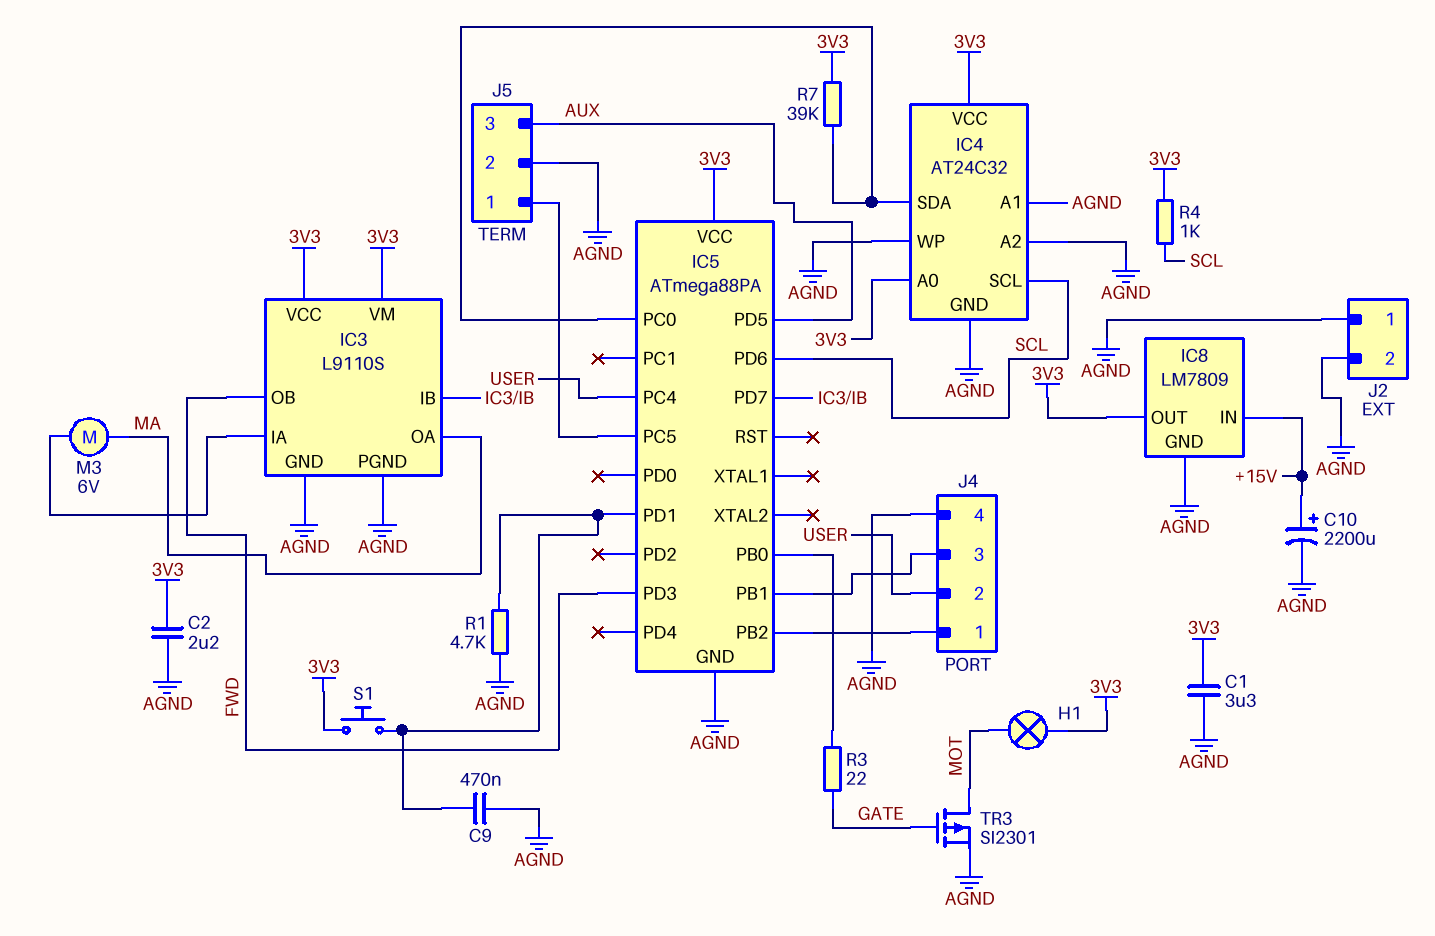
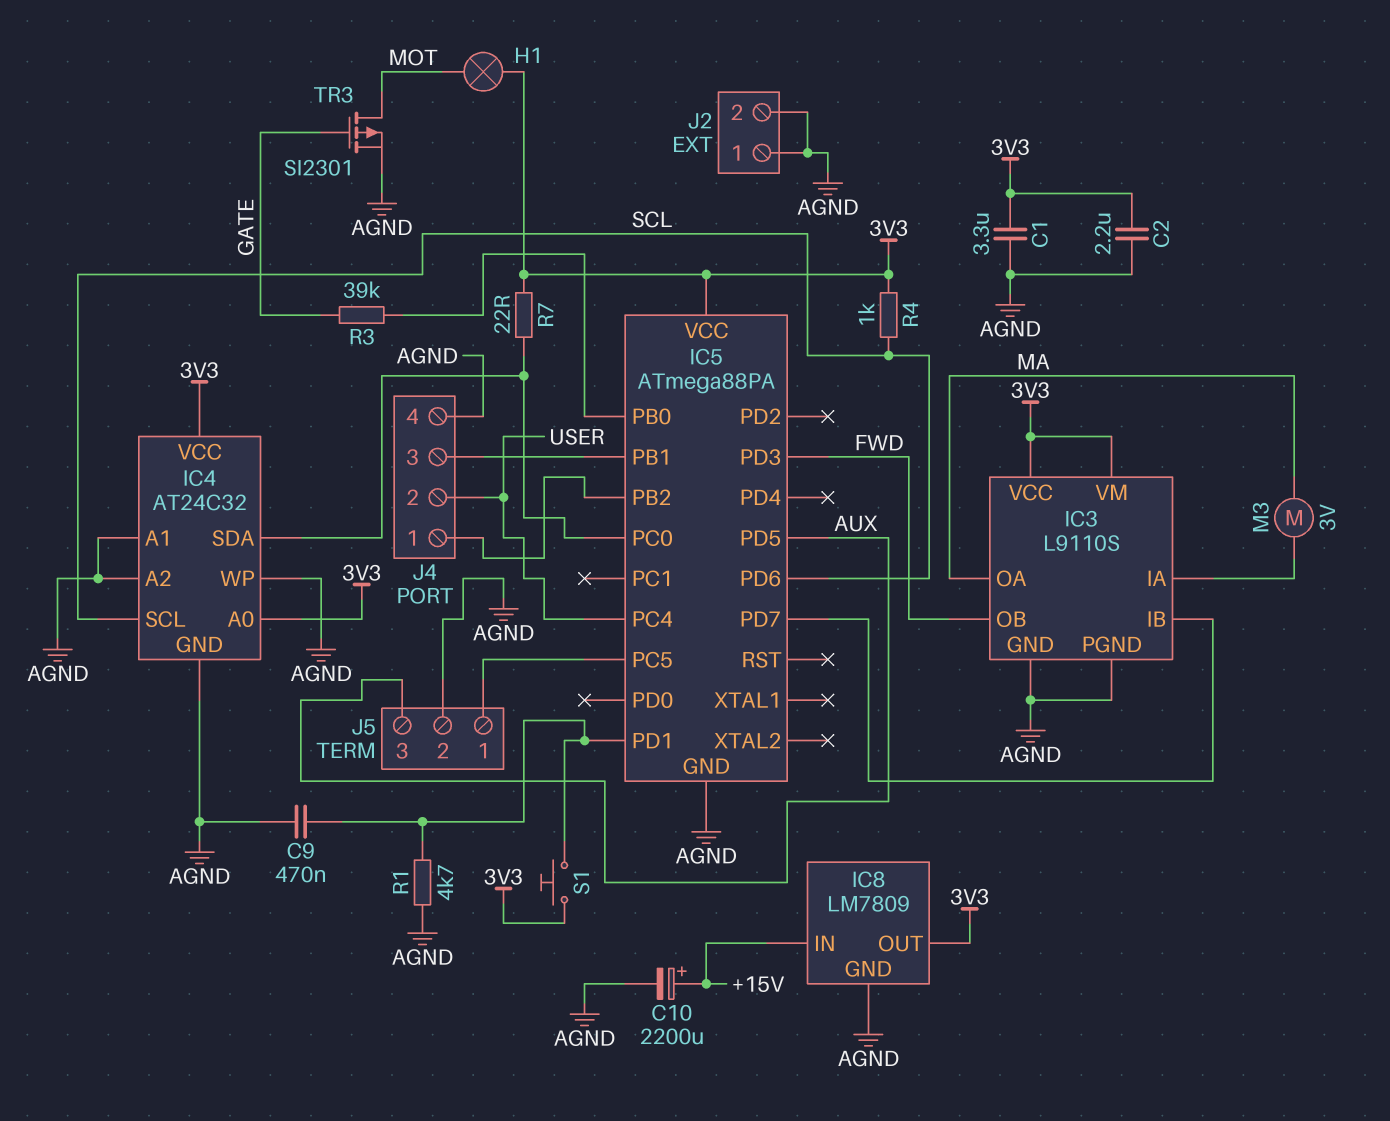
M3: motor 6V (IC3/IA, MA) -> motor 3V (IC3/IA, MA)
R3: 22 (GATE, IC5/PB0) -> 39k (GATE, IC5/PB0)
R7: 39k (3V3, IC4/SDA) -> 22 (3V3, IC4/SDA)

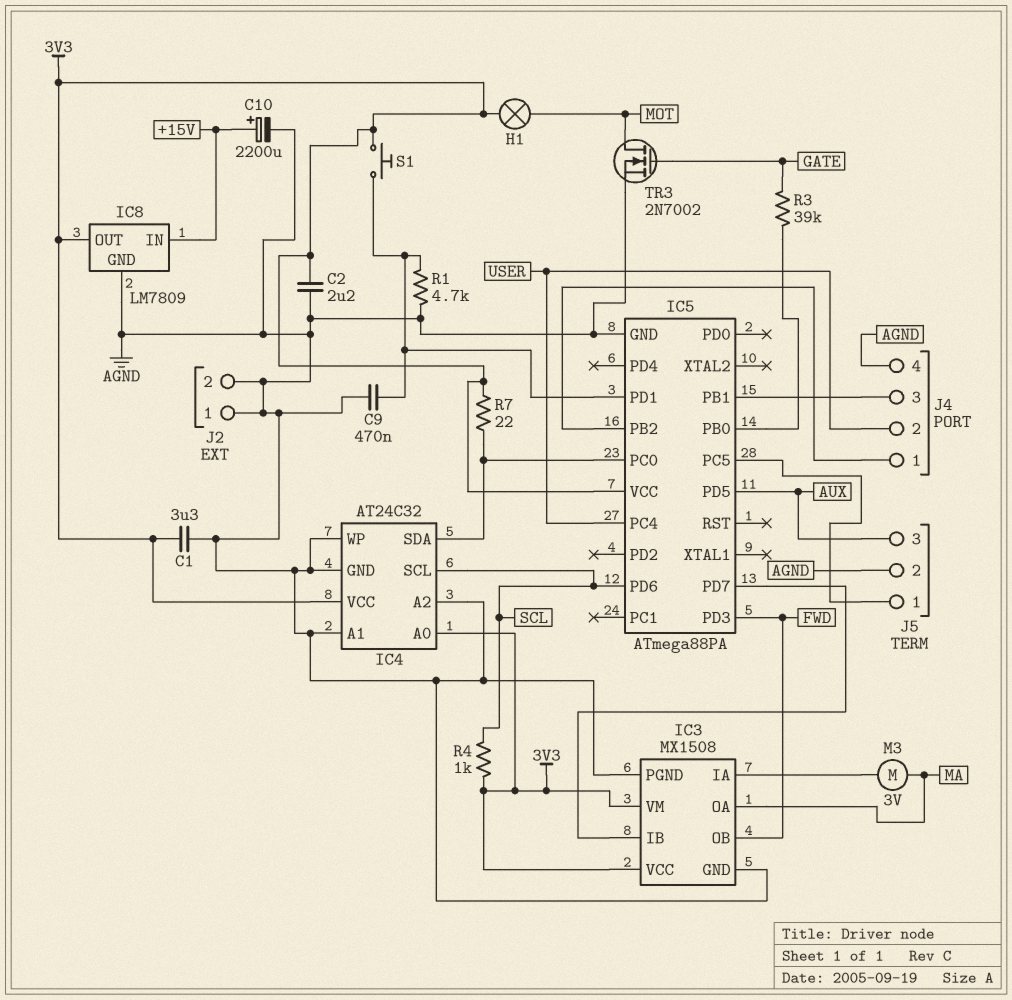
IC3: L9110S -> MX1508
TR3: PMOS SI2301 (G GATE, D MOT, S AGND) -> NMOS 2N7002 (G GATE, D MOT, S AGND)

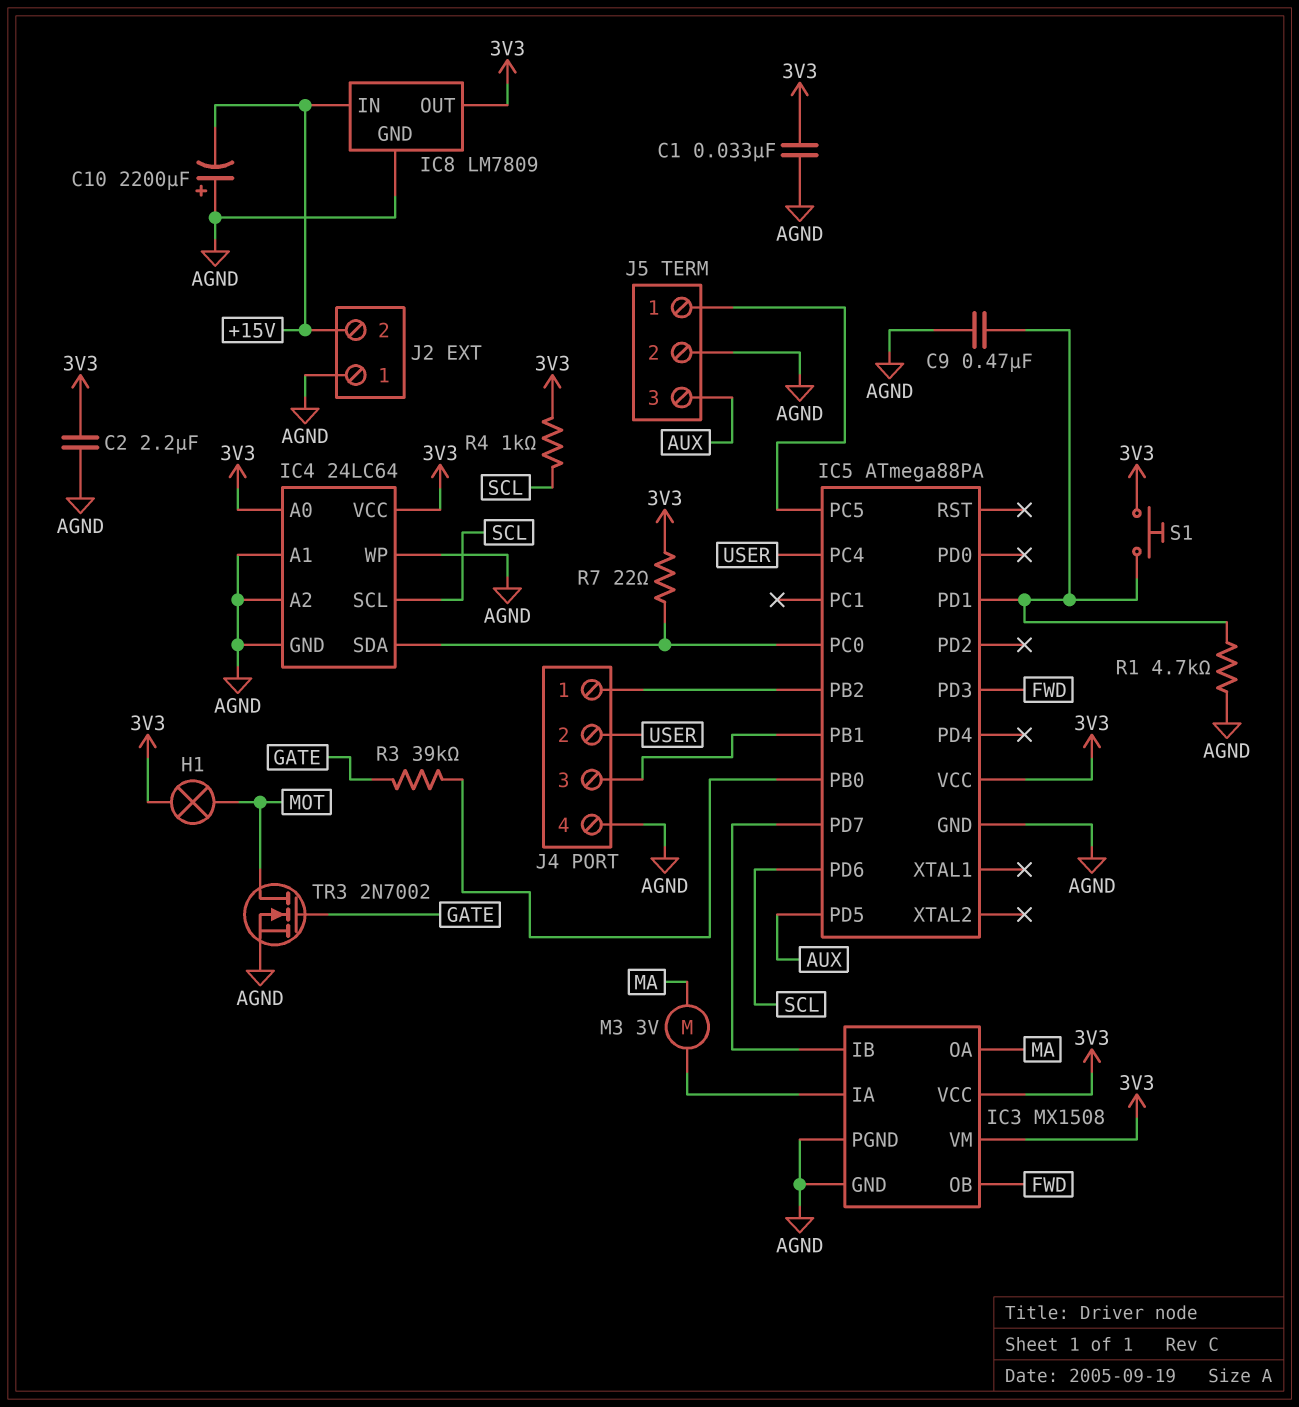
C1: 3.3uF (3V3, AGND) -> 33nF (3V3, AGND)
C10: 2200uF (plus +15V, minus AGND) -> 2200uF (plus AGND, minus +15V)
IC4: AT24C32 -> 24LC64
J2 pin 2: AGND -> +15V

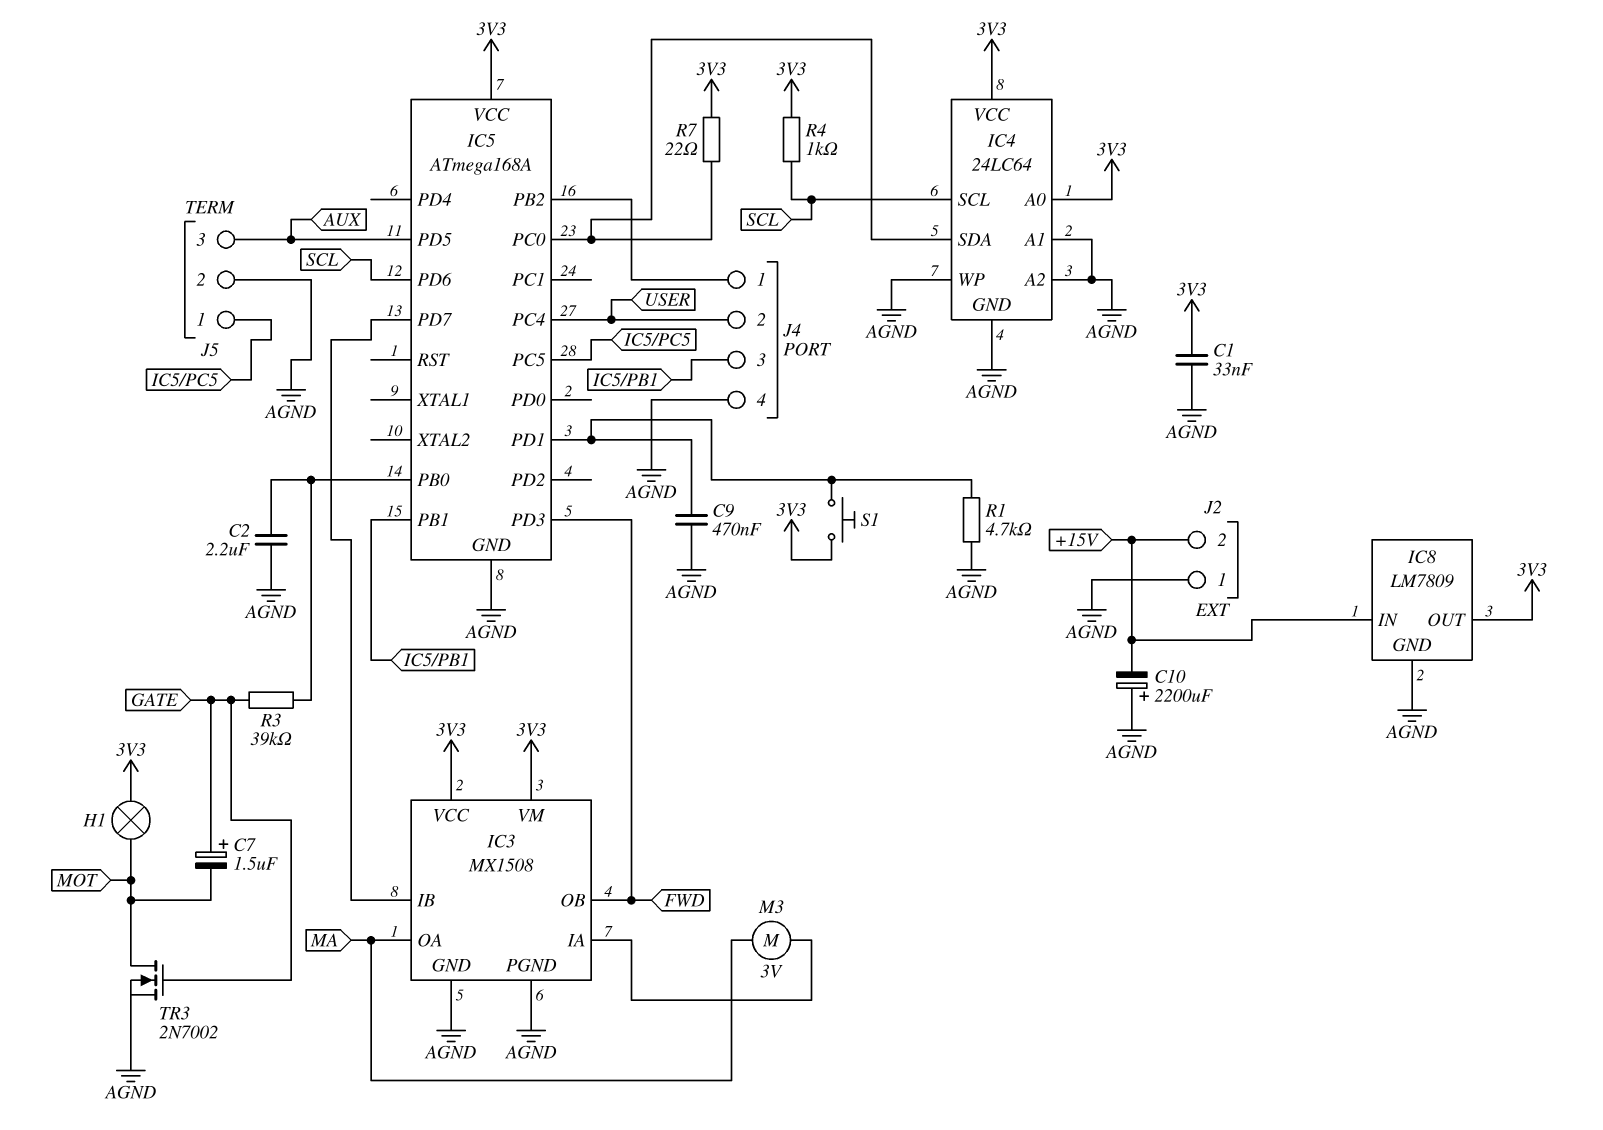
C2: 2.2uF (3V3, AGND) -> 2.2uF (AGND, IC5/PB0)
C7: none -> 1.5uF (plus GATE, minus MOT)
IC5: ATmega88PA -> ATmega168A

